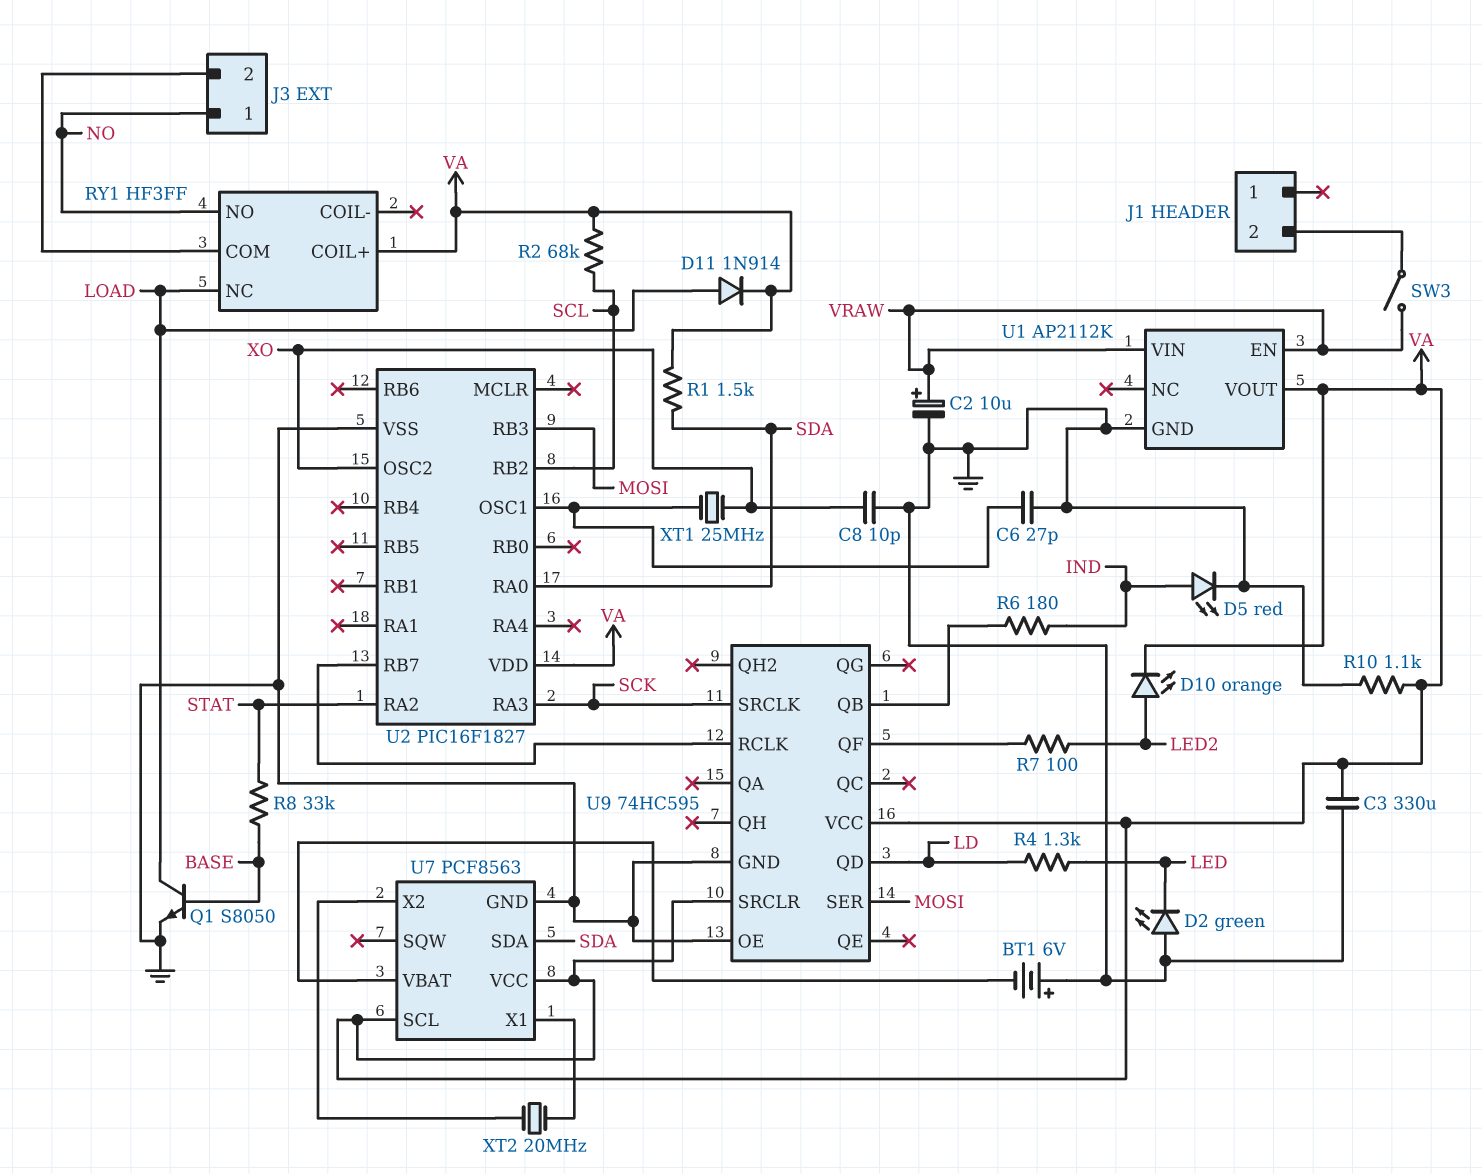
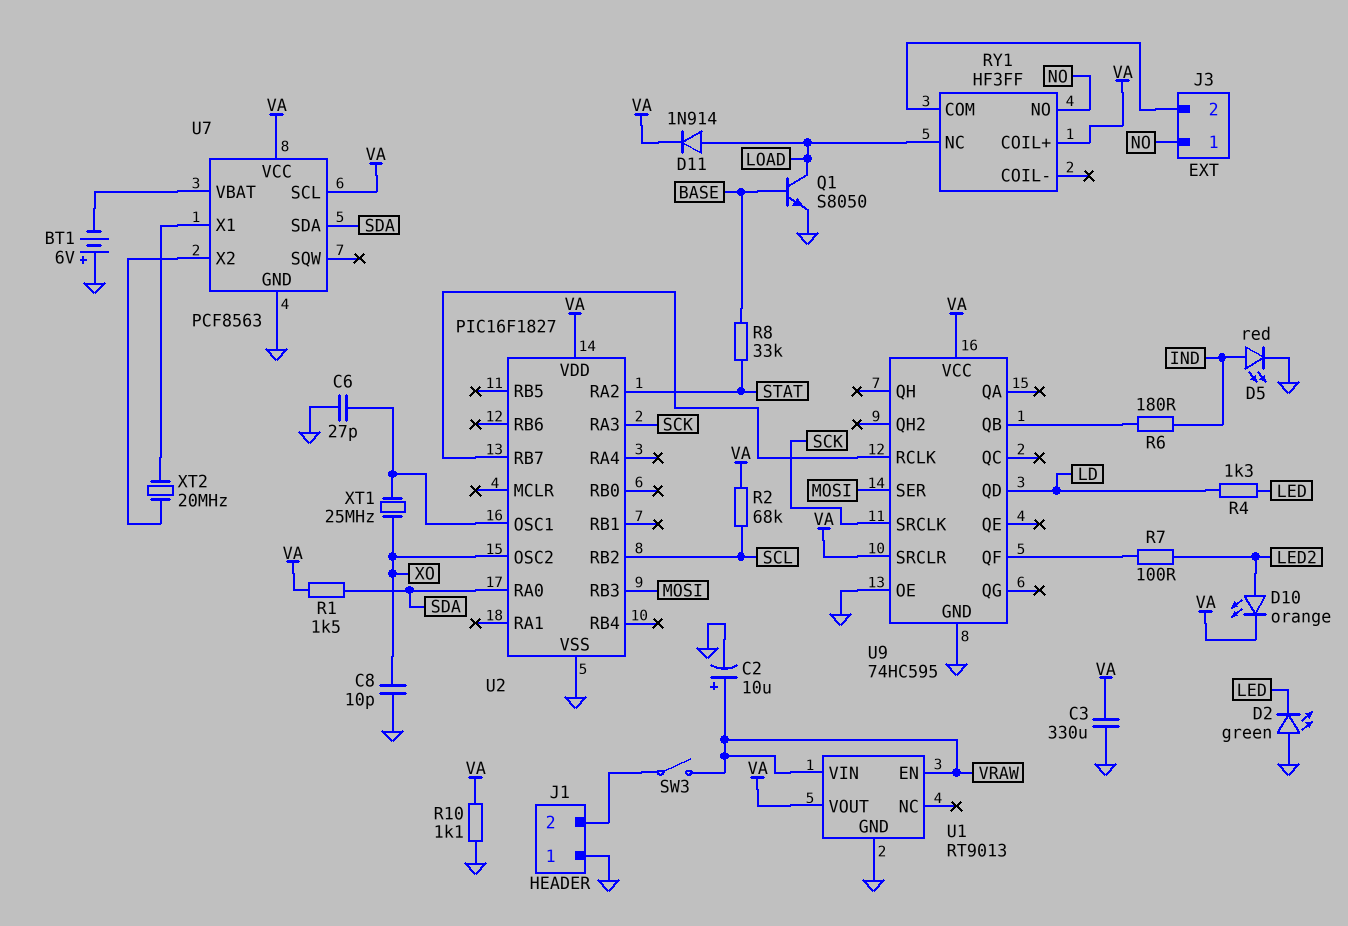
J1 pin 1: none -> GND
U1: AP2112K -> RT9013

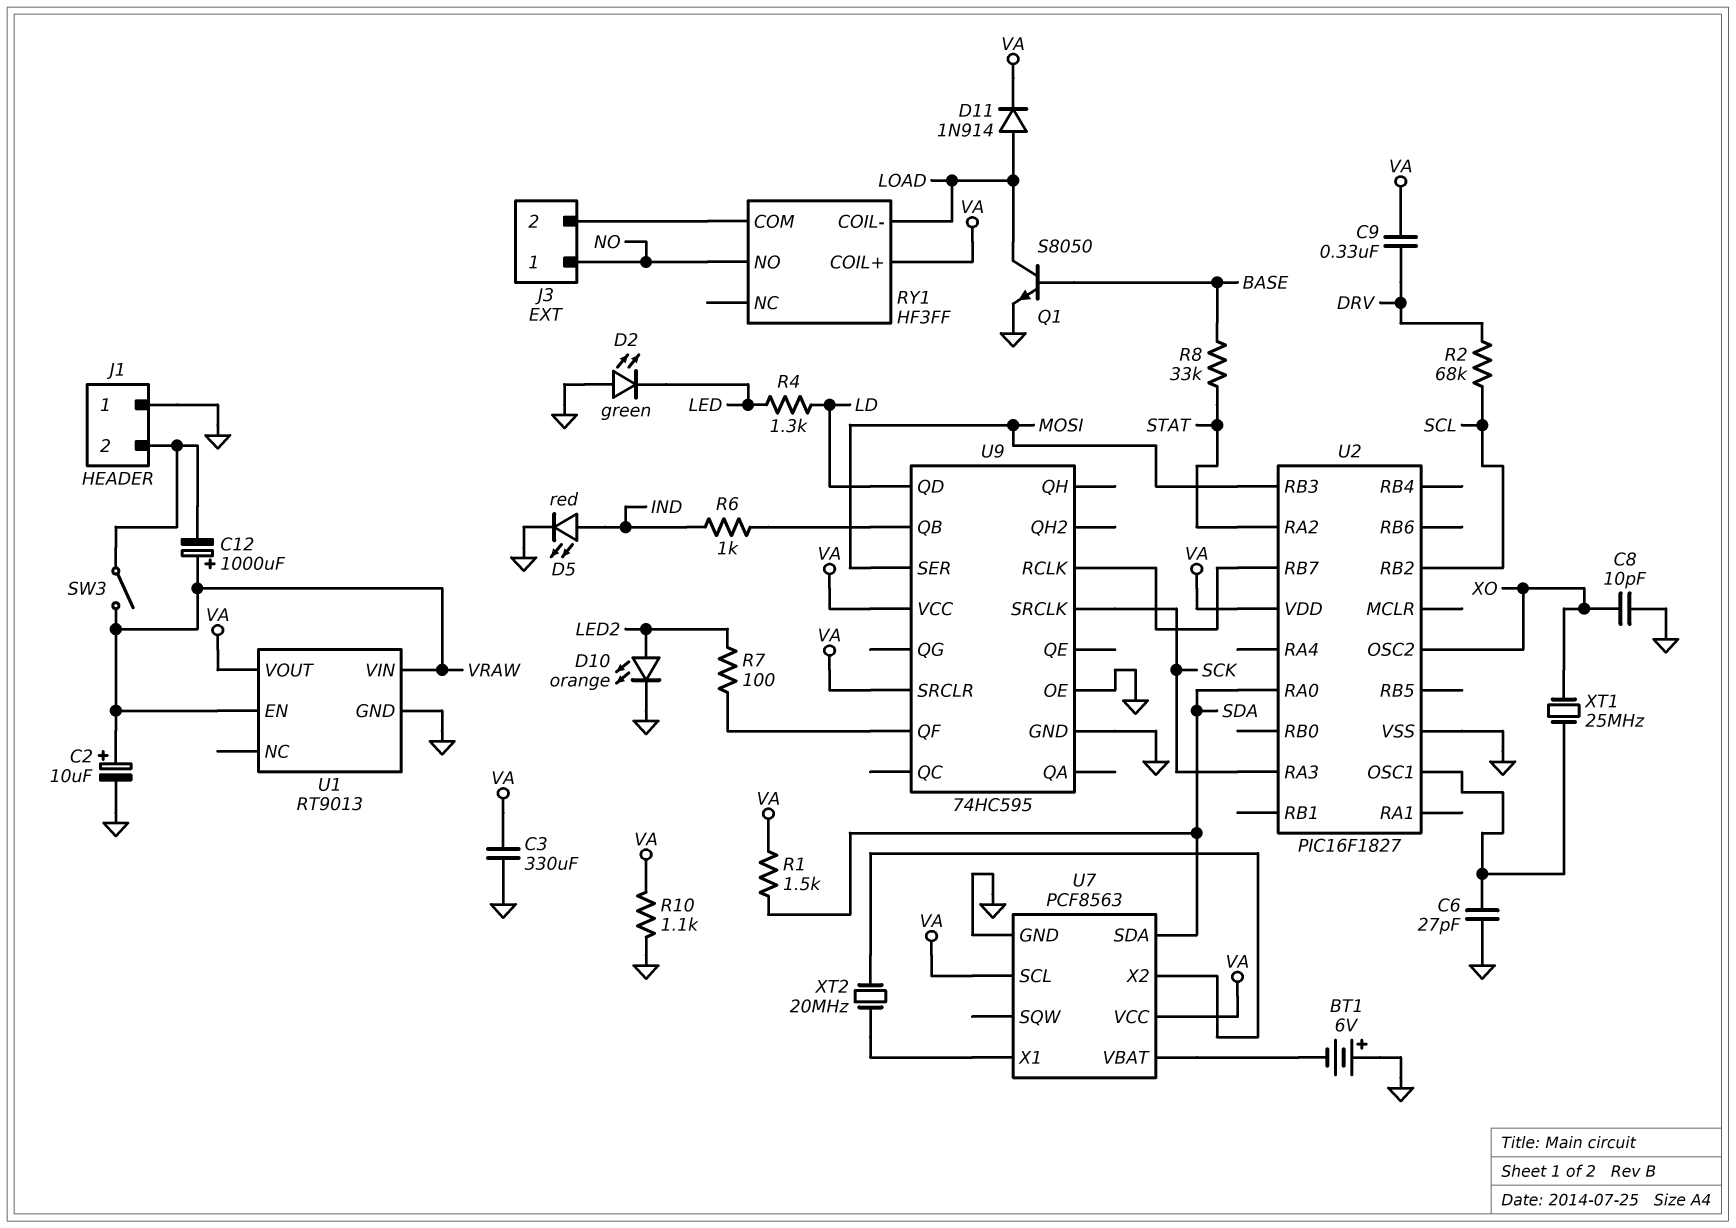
C9: none -> 330nF (DRV, VA)
C12: none -> 1000uF (plus VRAW, minus J1/2)
D10: LED orange (A LED2, K VA) -> LED orange (A LED2, K GND)
R2: 68k (SCL, VA) -> 68k (DRV, SCL)
R6: 180 (IND, U9/QB) -> 1k (IND, U9/QB)
RY1 pin COIL-: none -> LOAD
RY1 pin NC: LOAD -> none

